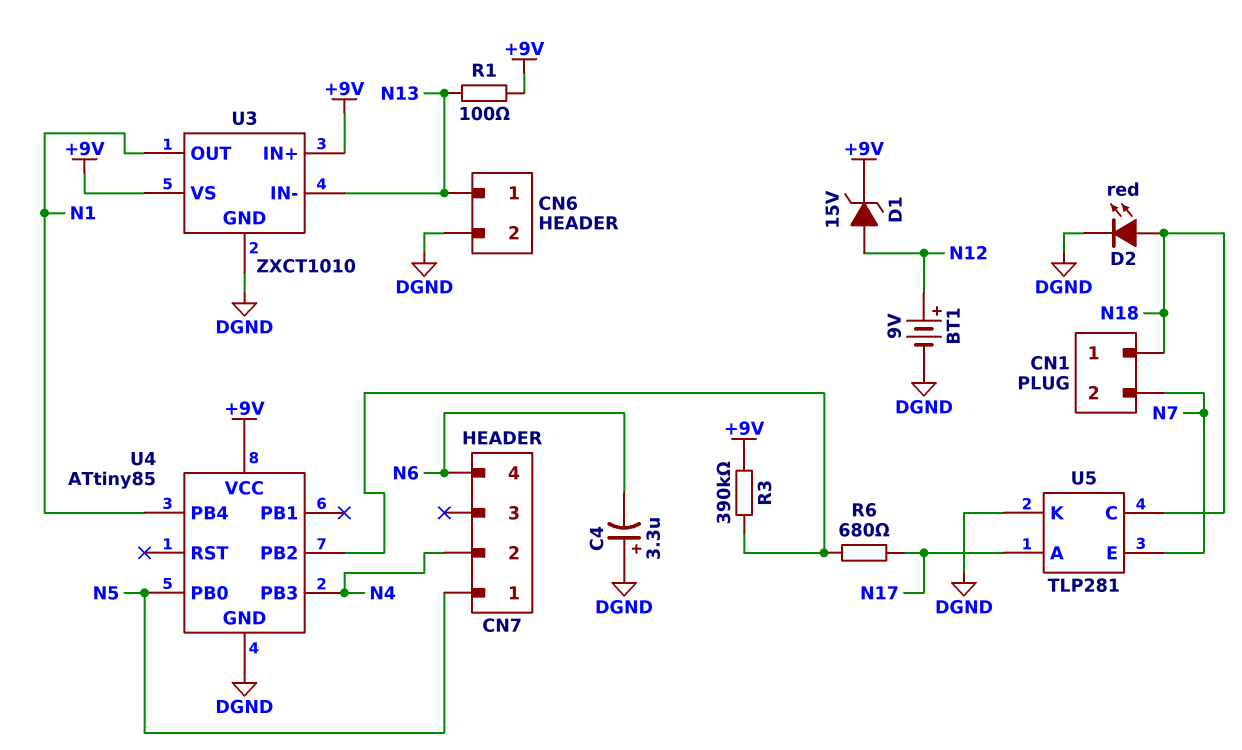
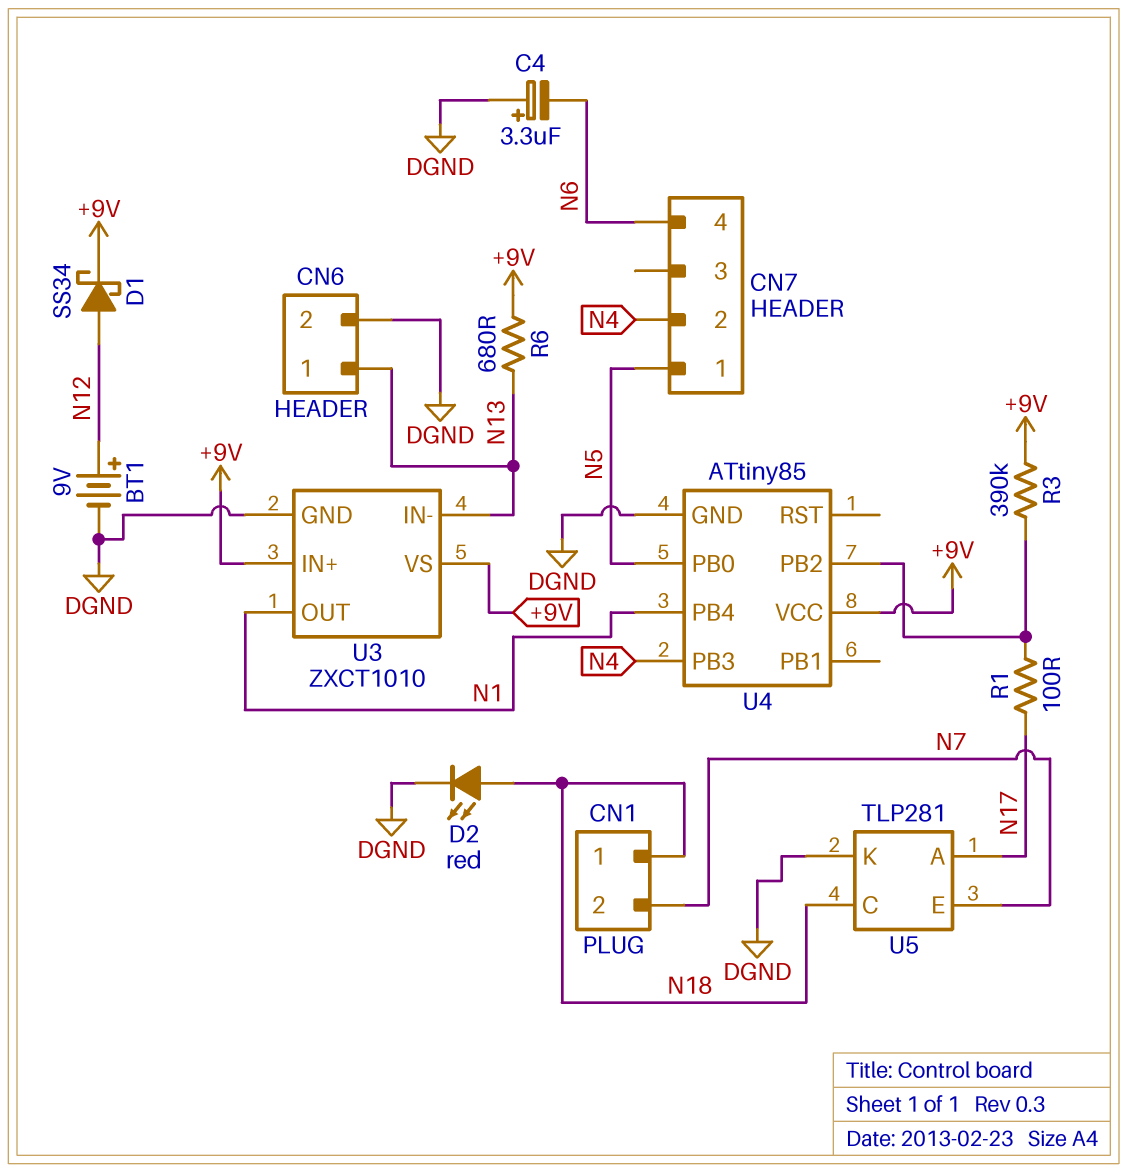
D1: zener 15V (A N12, K +9V) -> schottky SS34 (A N12, K +9V)
R1: 100 (+9V, N13) -> 100 (N17, U4/PB2)
R6: 680 (N17, U4/PB2) -> 680 (+9V, N13)

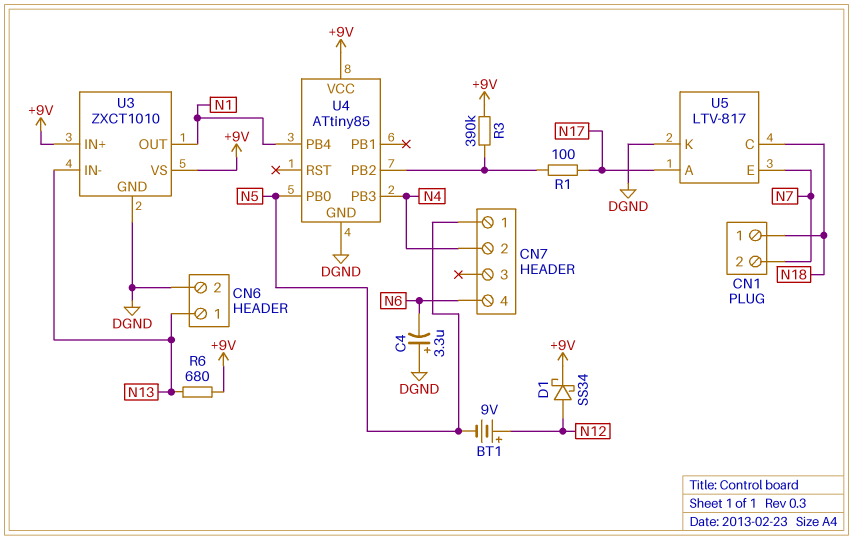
BT1: 9V (plus N12, minus DGND) -> 9V (plus N12, minus N5)
D2: LED red (A N18, K DGND) -> none
U5: TLP281 -> LTV-817

